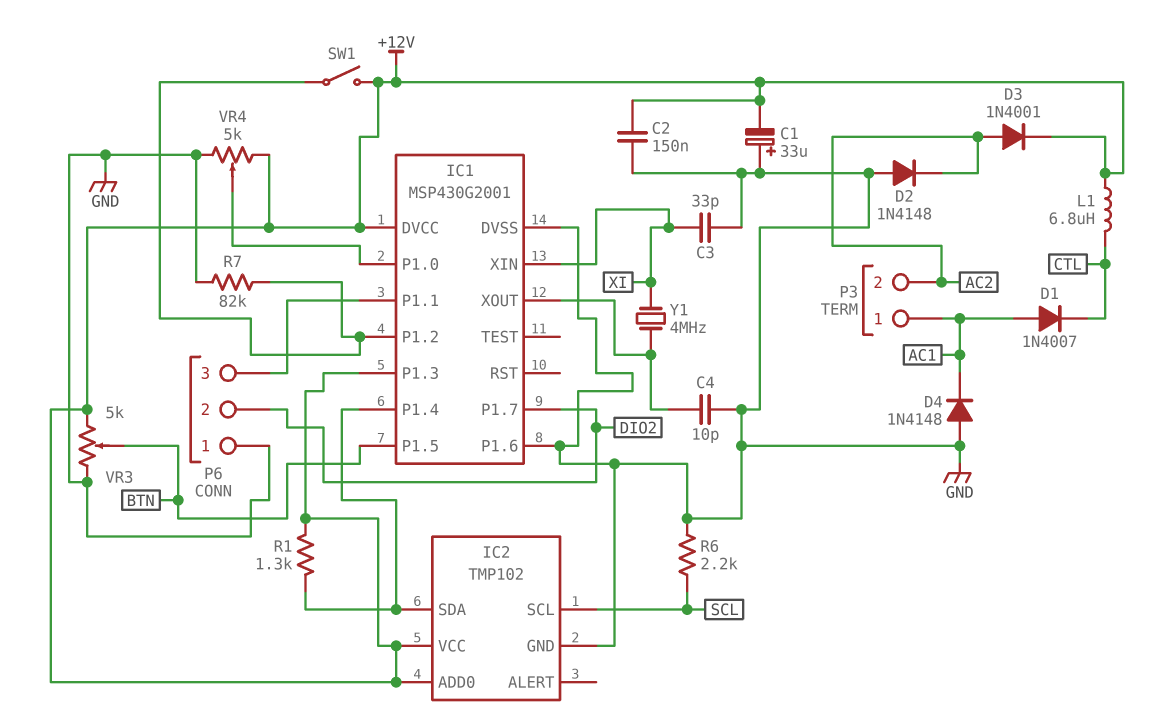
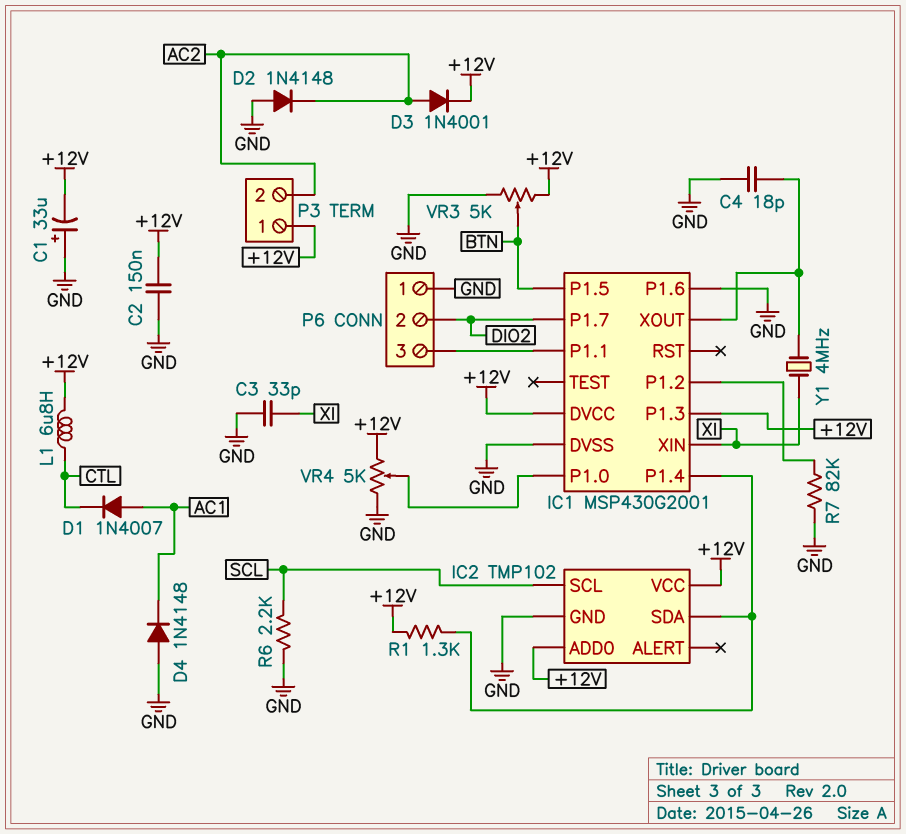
C4: 10pF (GND, IC1/XOUT) -> 18pF (GND, IC1/XOUT)
P3 pin 1: AC1 -> +12V
SW1: switch (+12V, IC1/P1.2) -> none

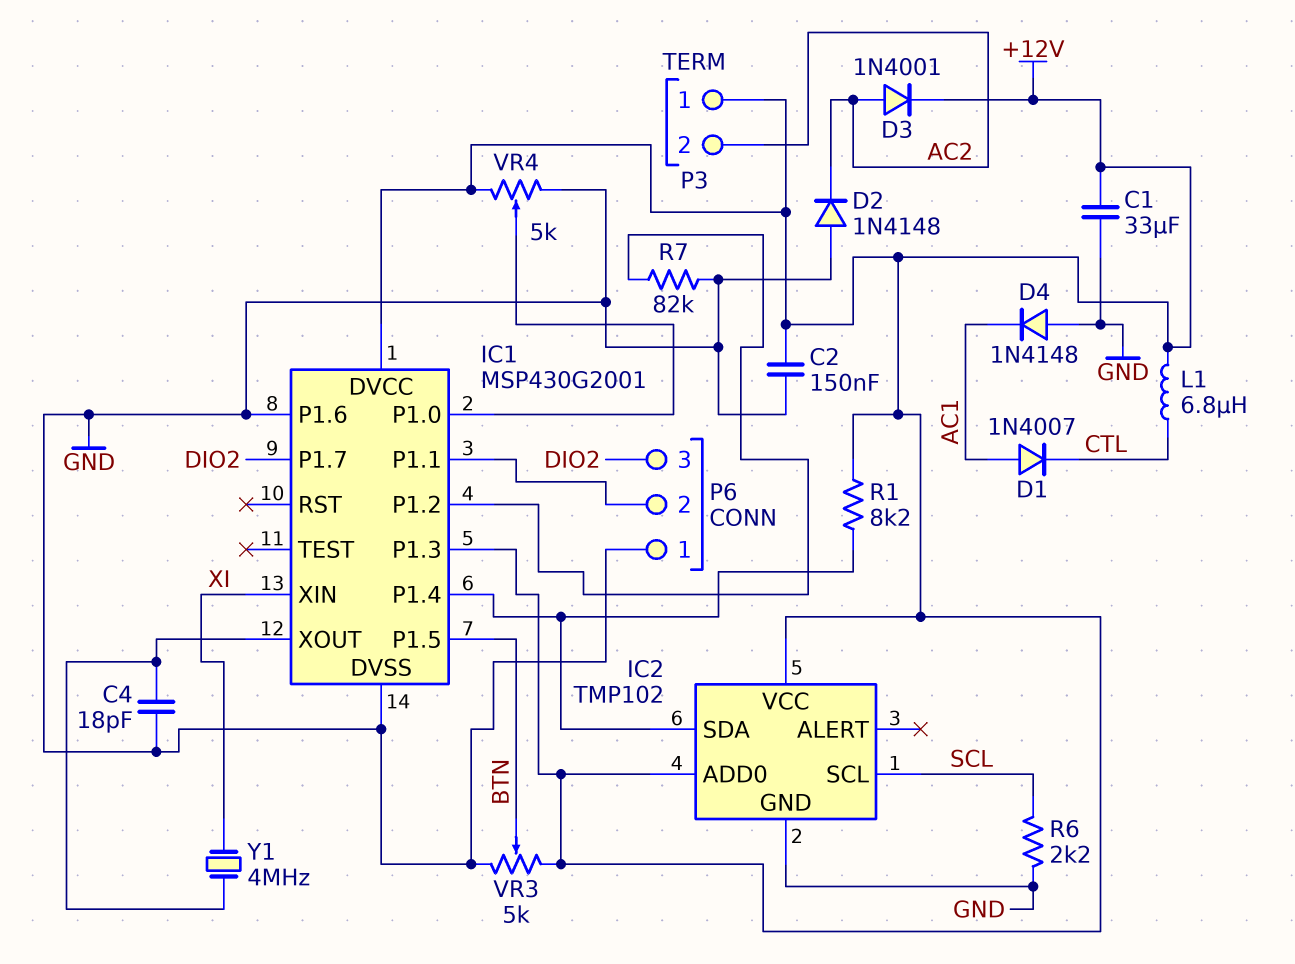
C1: 33uF (plus GND, minus +12V) -> 33uF (+12V, GND)
C3: 33pF (GND, XI) -> none
P6 pin 2: DIO2 -> IC1/P1.1
P6 pin 3: IC1/P1.1 -> DIO2
R1: 1.3k (+12V, IC1/P1.4) -> 8.2k (+12V, IC1/P1.4)

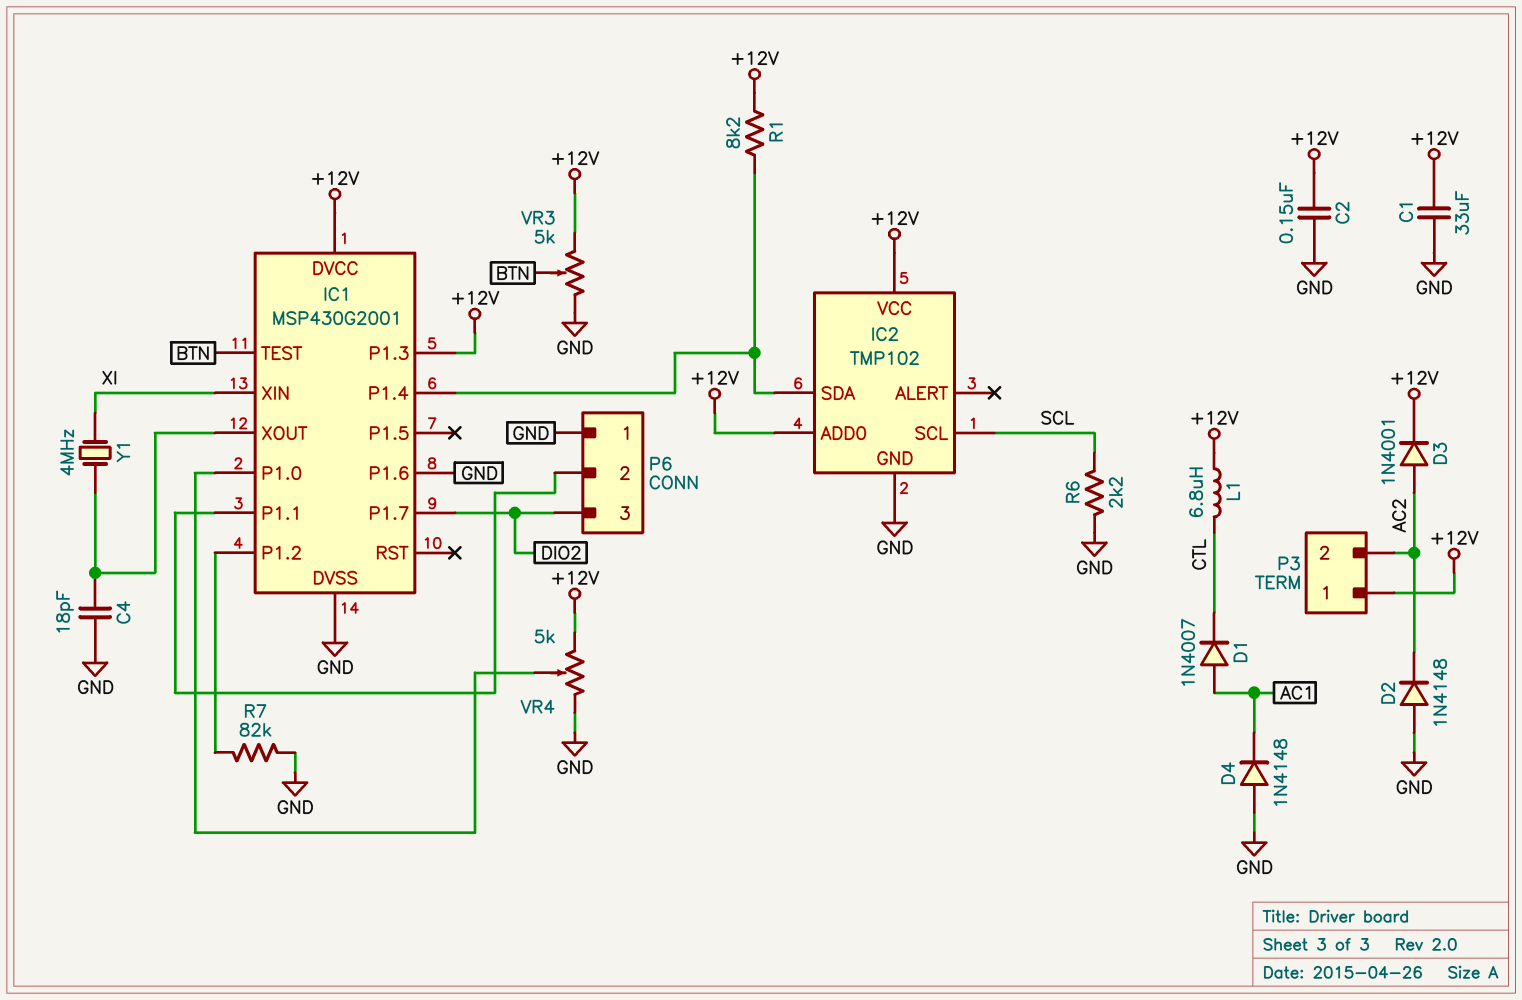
IC1 pin P1.5: BTN -> none
IC1 pin TEST: none -> BTN

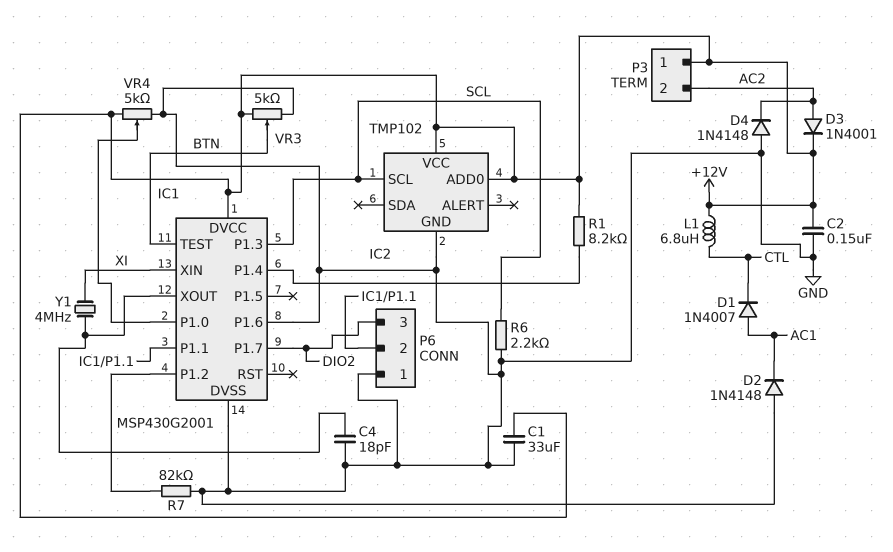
D2: diode 1N4148 (A GND, K AC2) -> diode 1N4148 (A GND, K AC1)
D4: diode 1N4148 (A GND, K AC1) -> diode 1N4148 (A GND, K AC2)
IC1 pin P1.3: +12V -> SCL
IC2 pin SDA: IC1/P1.4 -> none

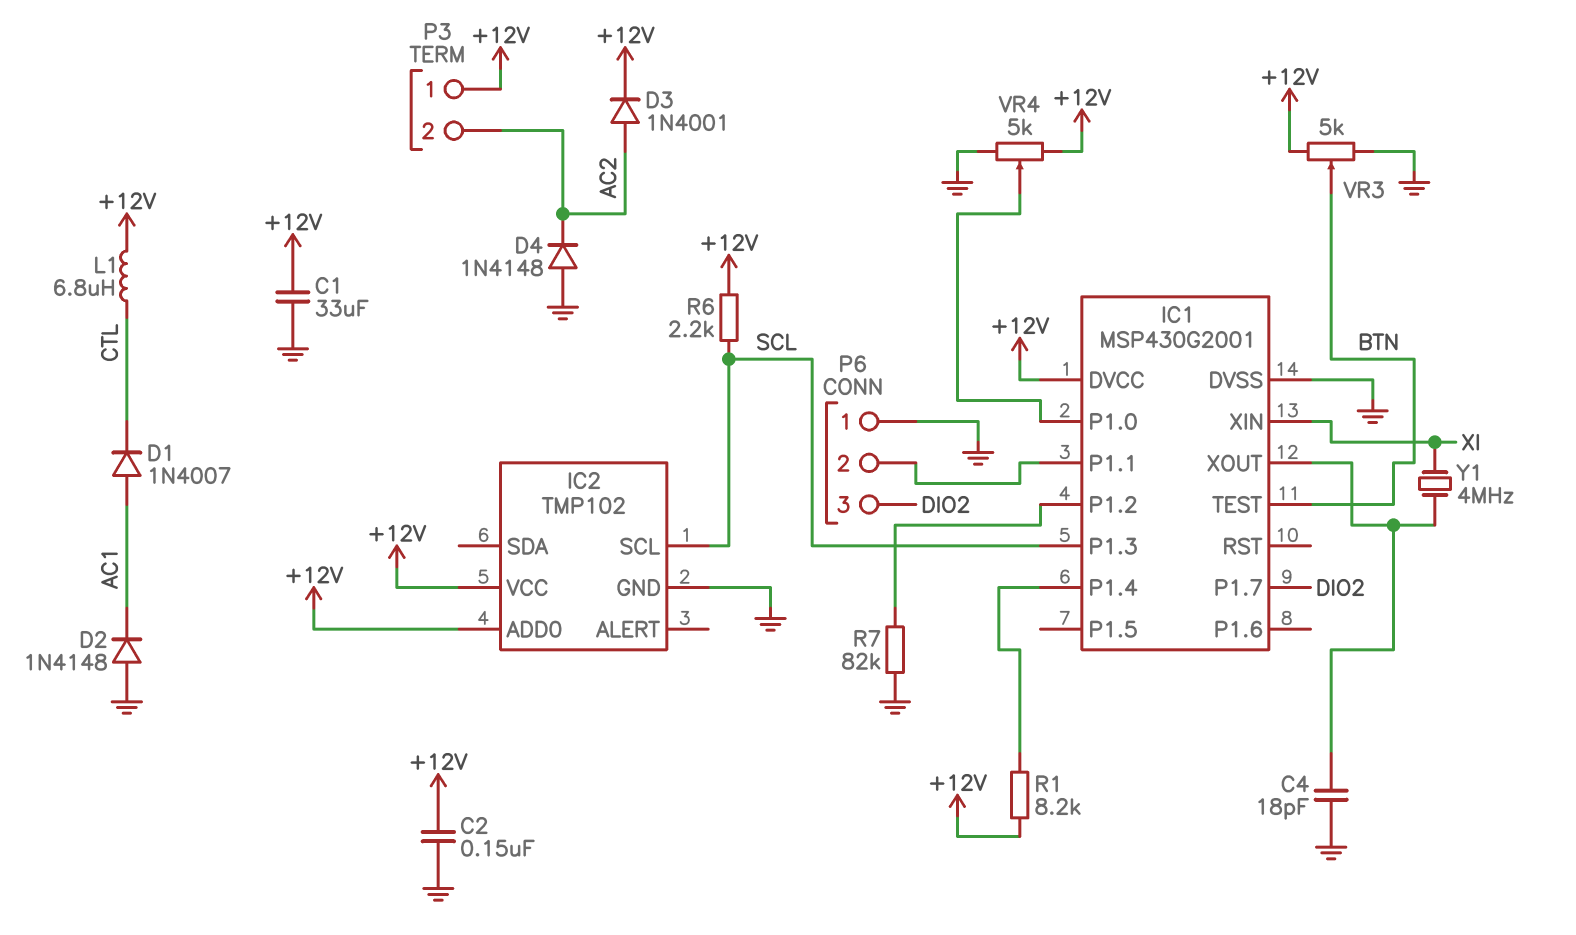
IC1 pin P1.6: GND -> none
R6: 2.2k (GND, SCL) -> 2.2k (+12V, SCL)

